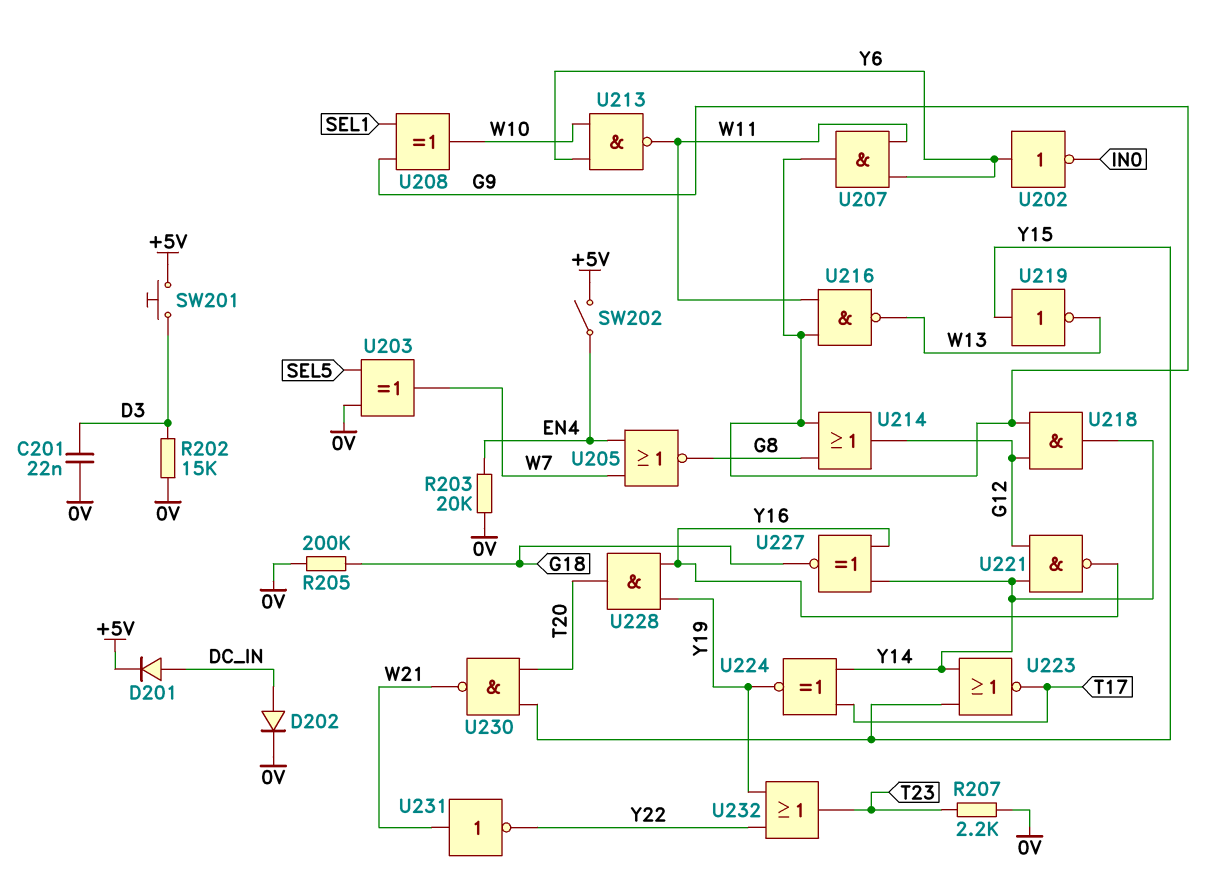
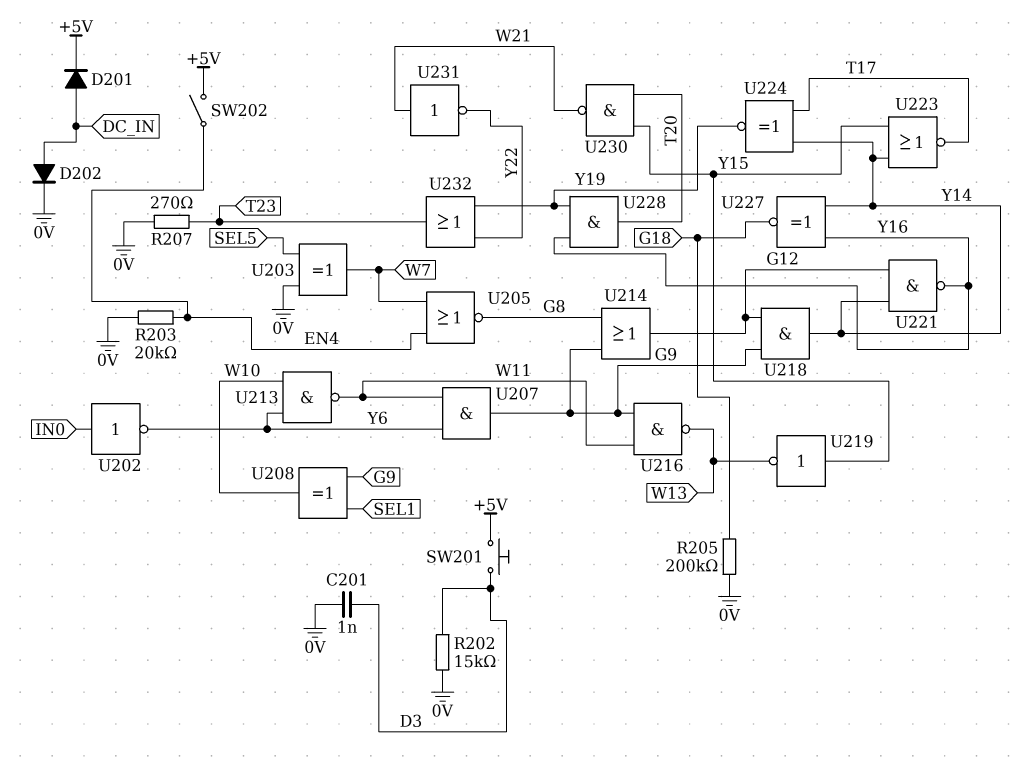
C201: 22nF (0V, D3) -> 1nF (0V, D3)
R207: 2.2k (0V, T23) -> 270 (0V, T23)
U202: NOT (in Y6, out IN0) -> NOT (in IN0, out Y6)

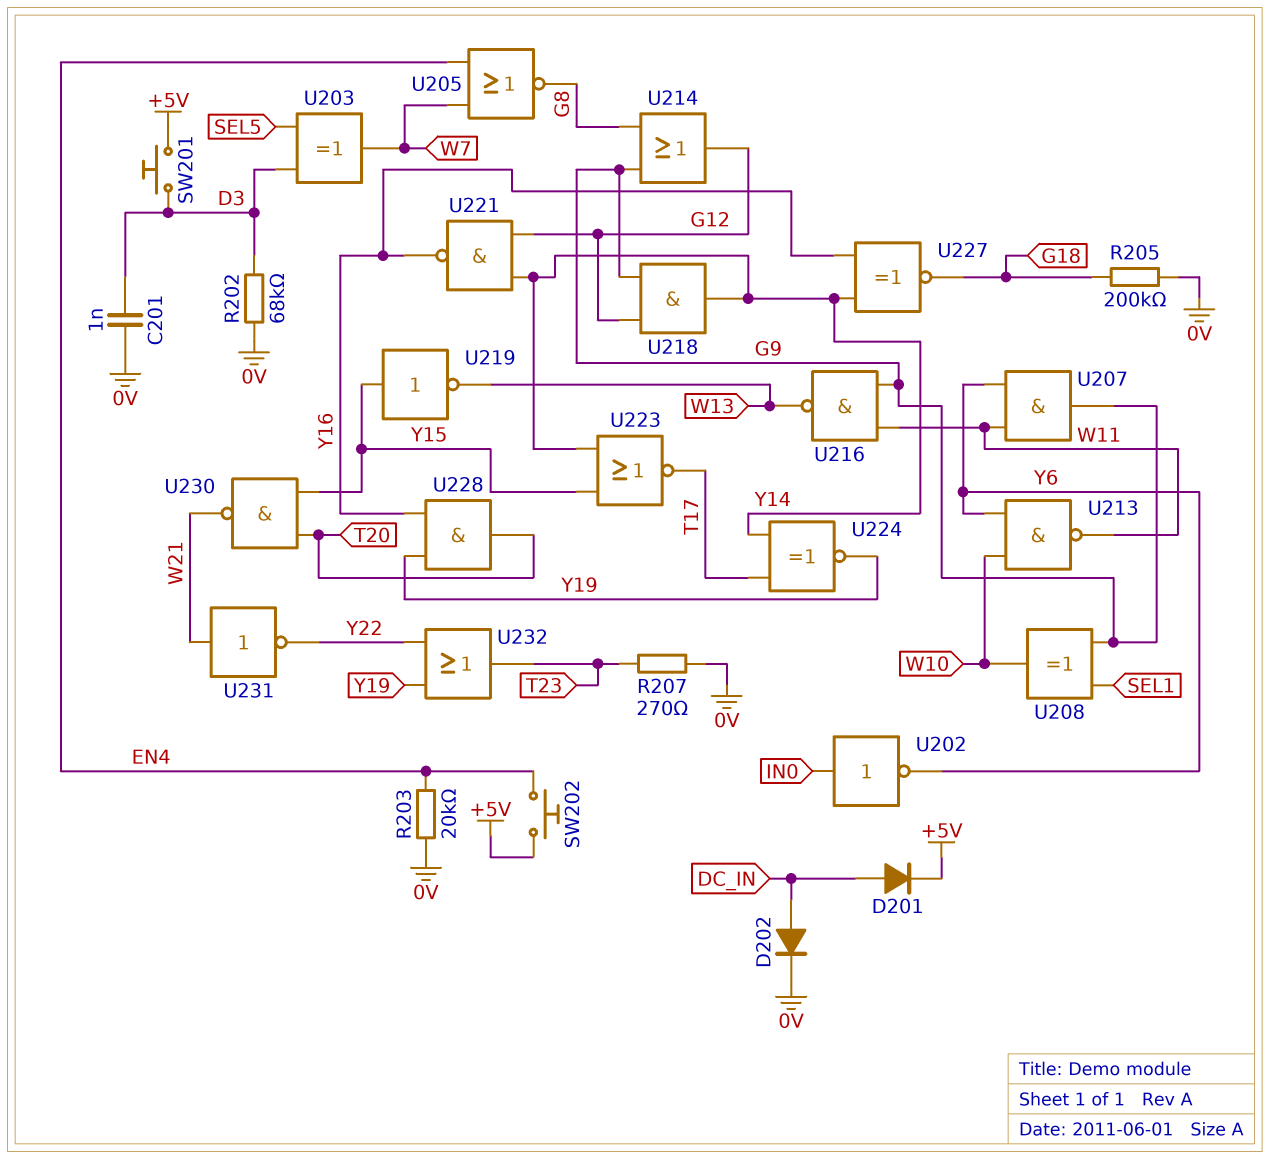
R202: 15k (0V, D3) -> 68k (0V, D3)
SW202: switch (+5V, EN4) -> button (+5V, EN4)
U203: XOR (in 0V, in SEL5, out W7) -> XOR (in D3, in SEL5, out W7)

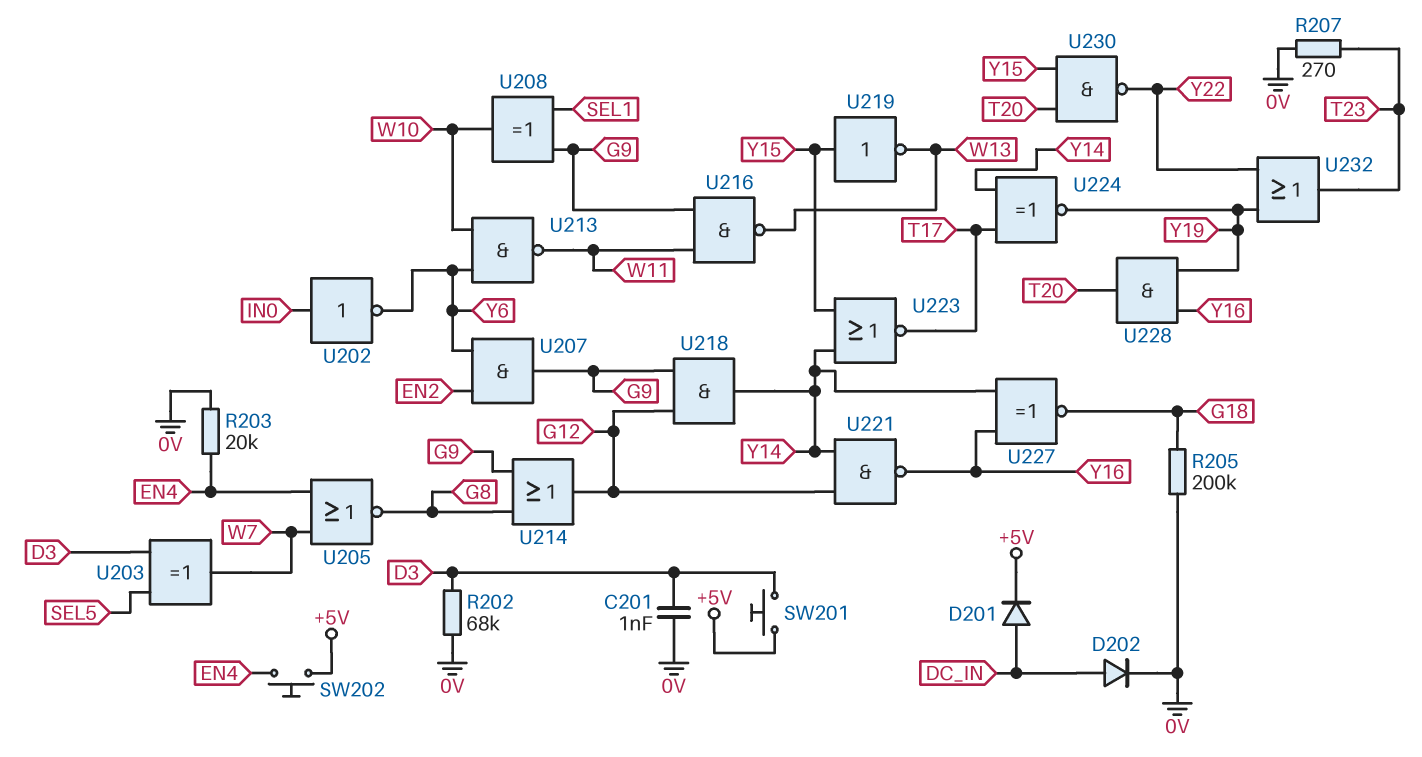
U207: AND (in W11, in Y6, out G9) -> AND (in EN2, in Y6, out G9)
U230: NAND (in T20, in Y15, out W21) -> NAND (in T20, in Y15, out Y22)
U231: NOT (in W21, out Y22) -> none

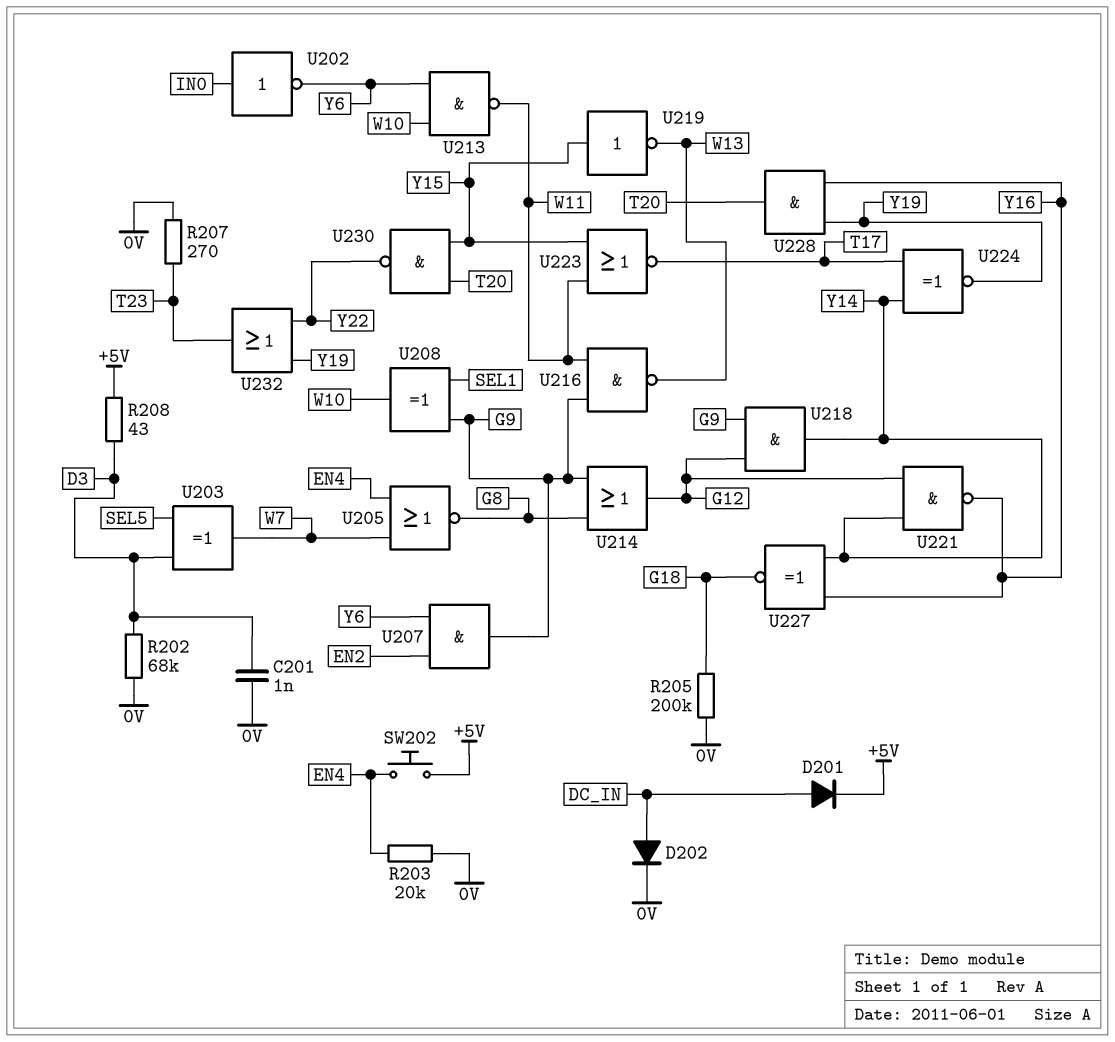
R208: none -> 43 (+5V, D3)
SW201: button (+5V, D3) -> none
U223: NOR (in Y14, in Y15, out T17) -> NOR (in W11, in Y15, out T17)

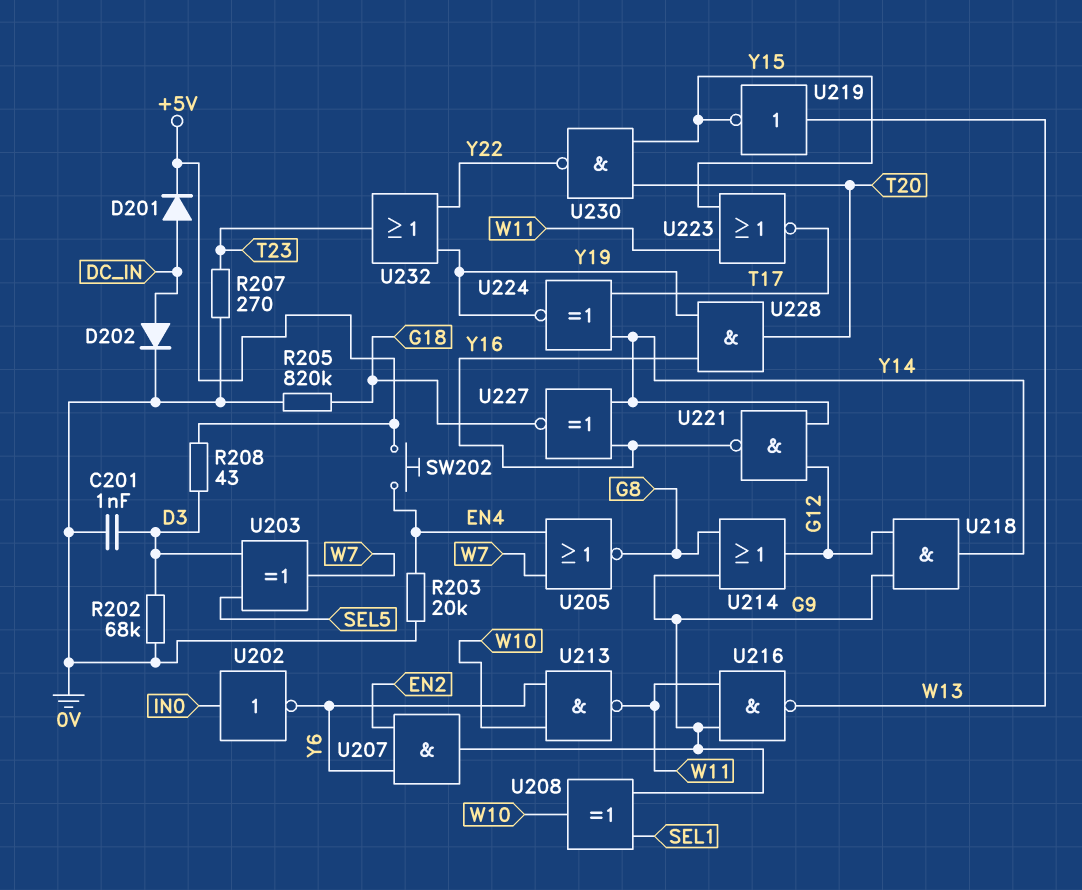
R205: 200k (0V, G18) -> 820k (0V, G18)
U219: NOT (in Y15, out W13) -> NOT (in W13, out Y15)

